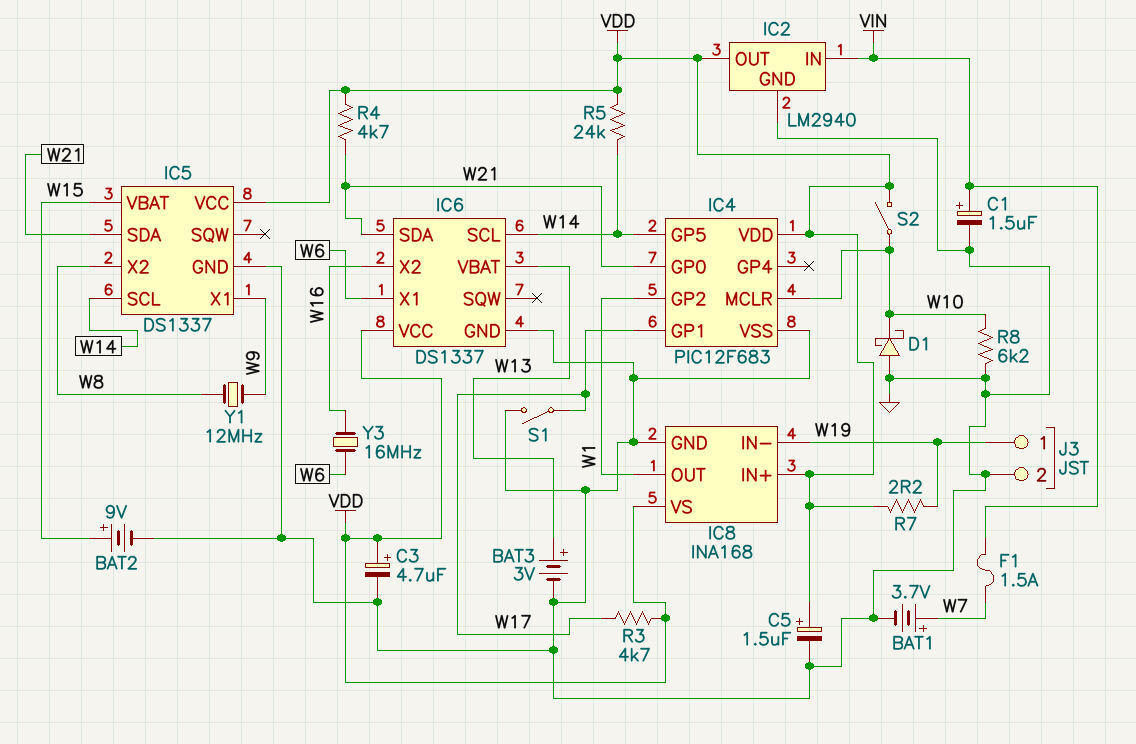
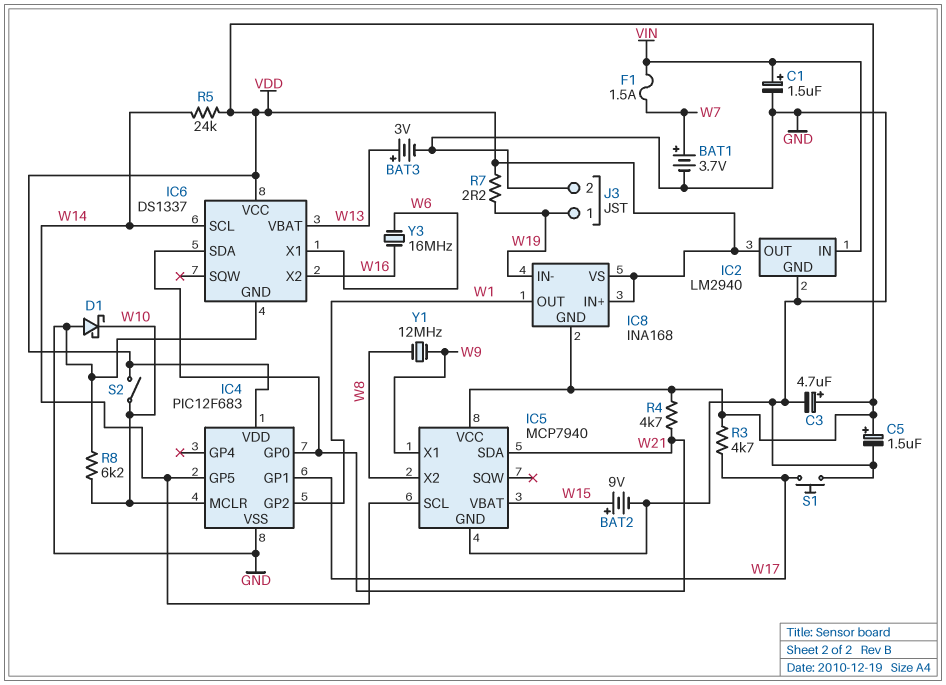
IC5: DS1337 -> MCP7940
IC8 pin GND: GND -> VDD
S1: switch (GND, W17) -> button (GND, W17)

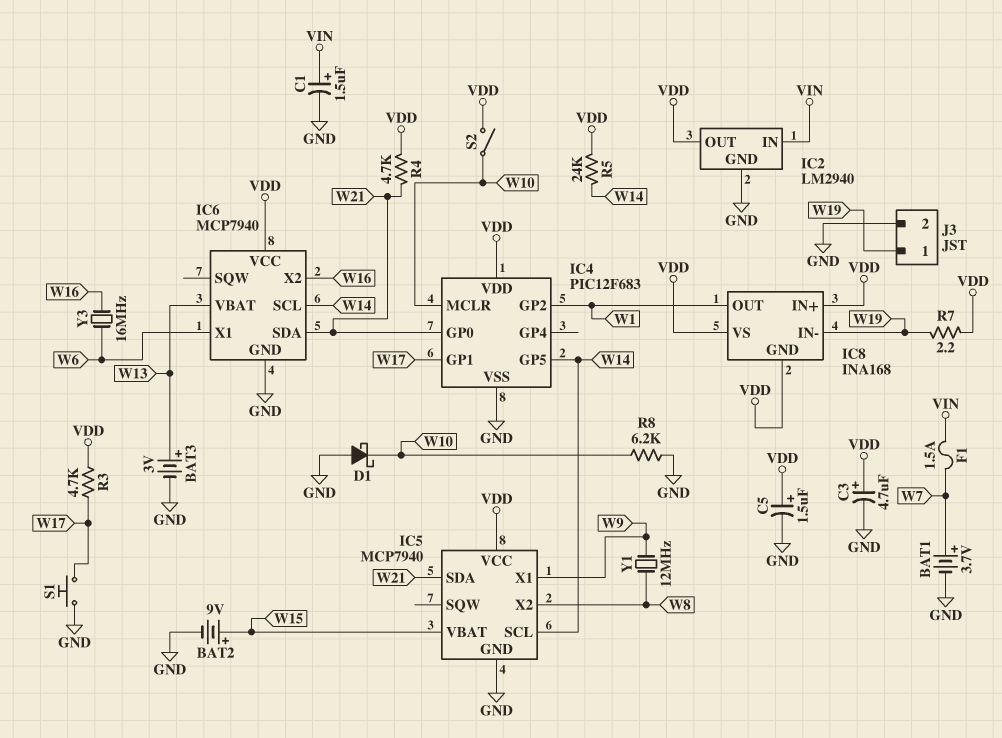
IC6: DS1337 -> MCP7940

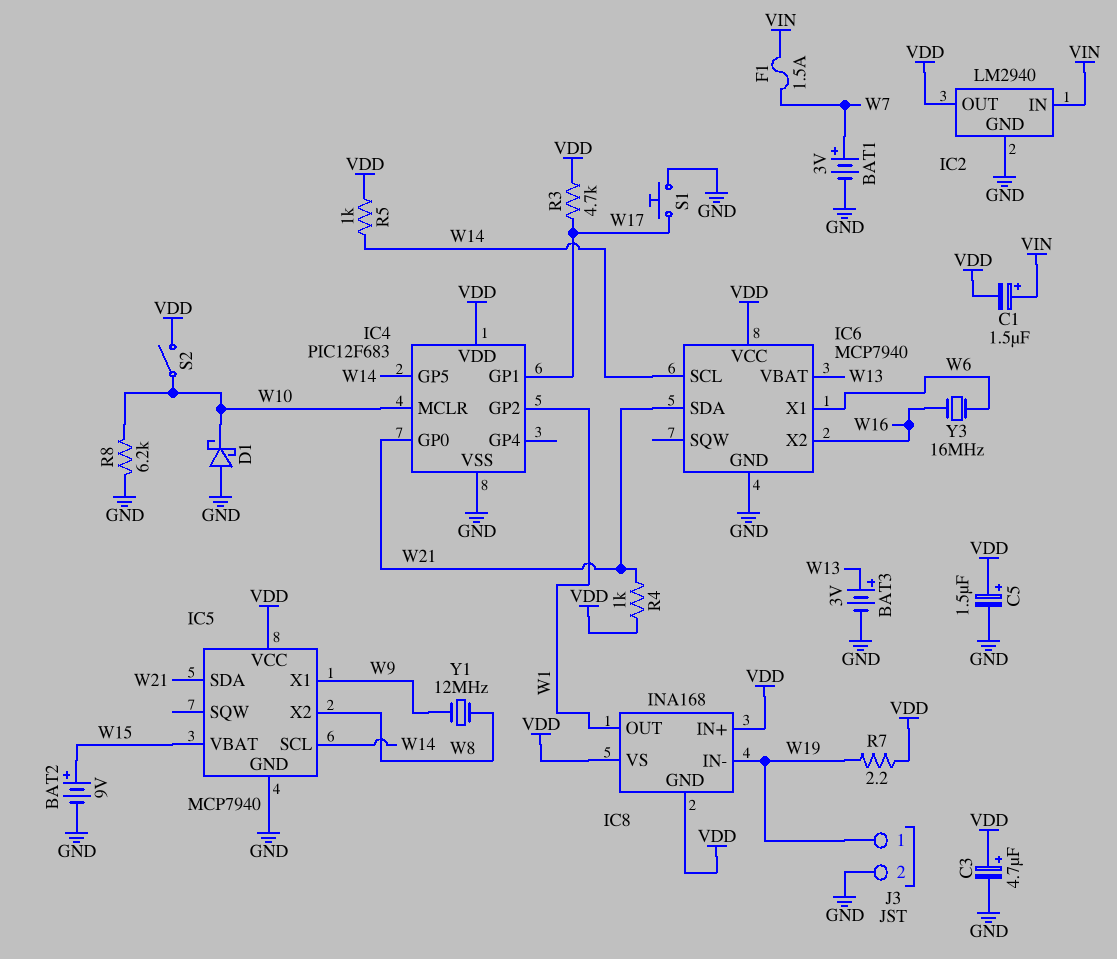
BAT1: 3.7V (plus W7, minus GND) -> 3V (plus W7, minus GND)
C1: 1.5uF (plus VIN, minus GND) -> 1.5uF (plus VIN, minus VDD)
R4: 4.7k (VDD, W21) -> 1k (VDD, W21)
R5: 24k (VDD, W14) -> 1k (VDD, W14)

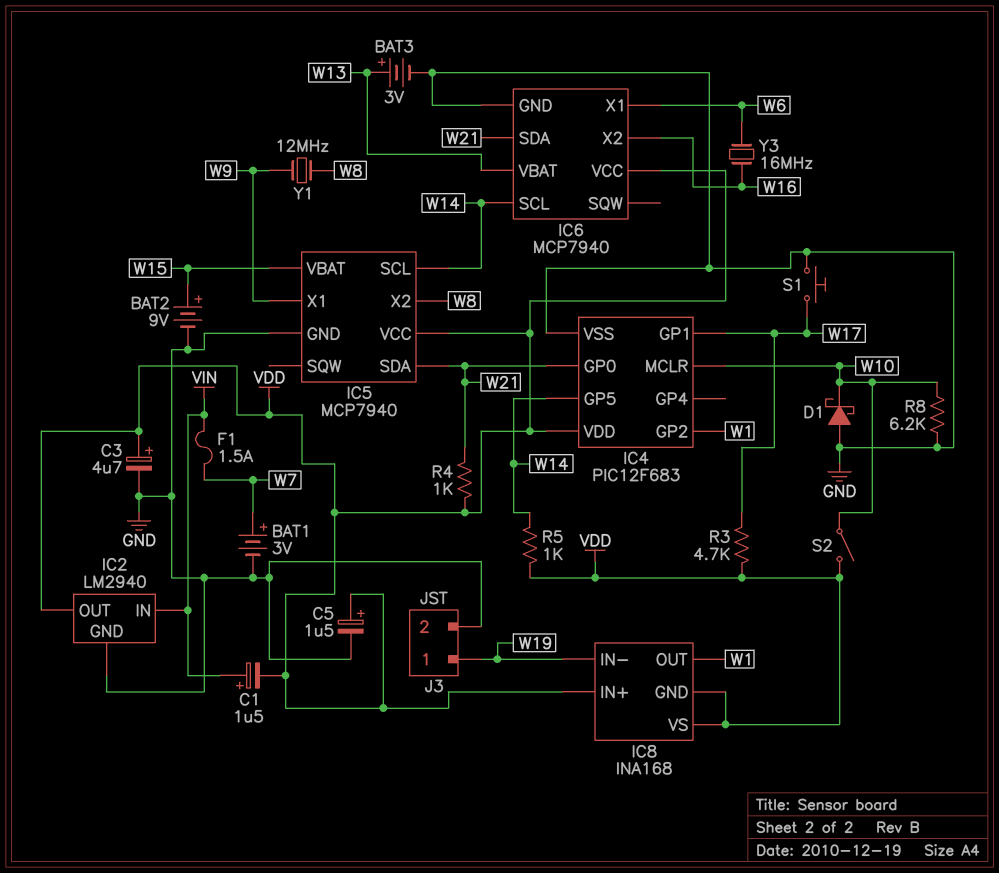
R7: 2.2 (VDD, W19) -> none

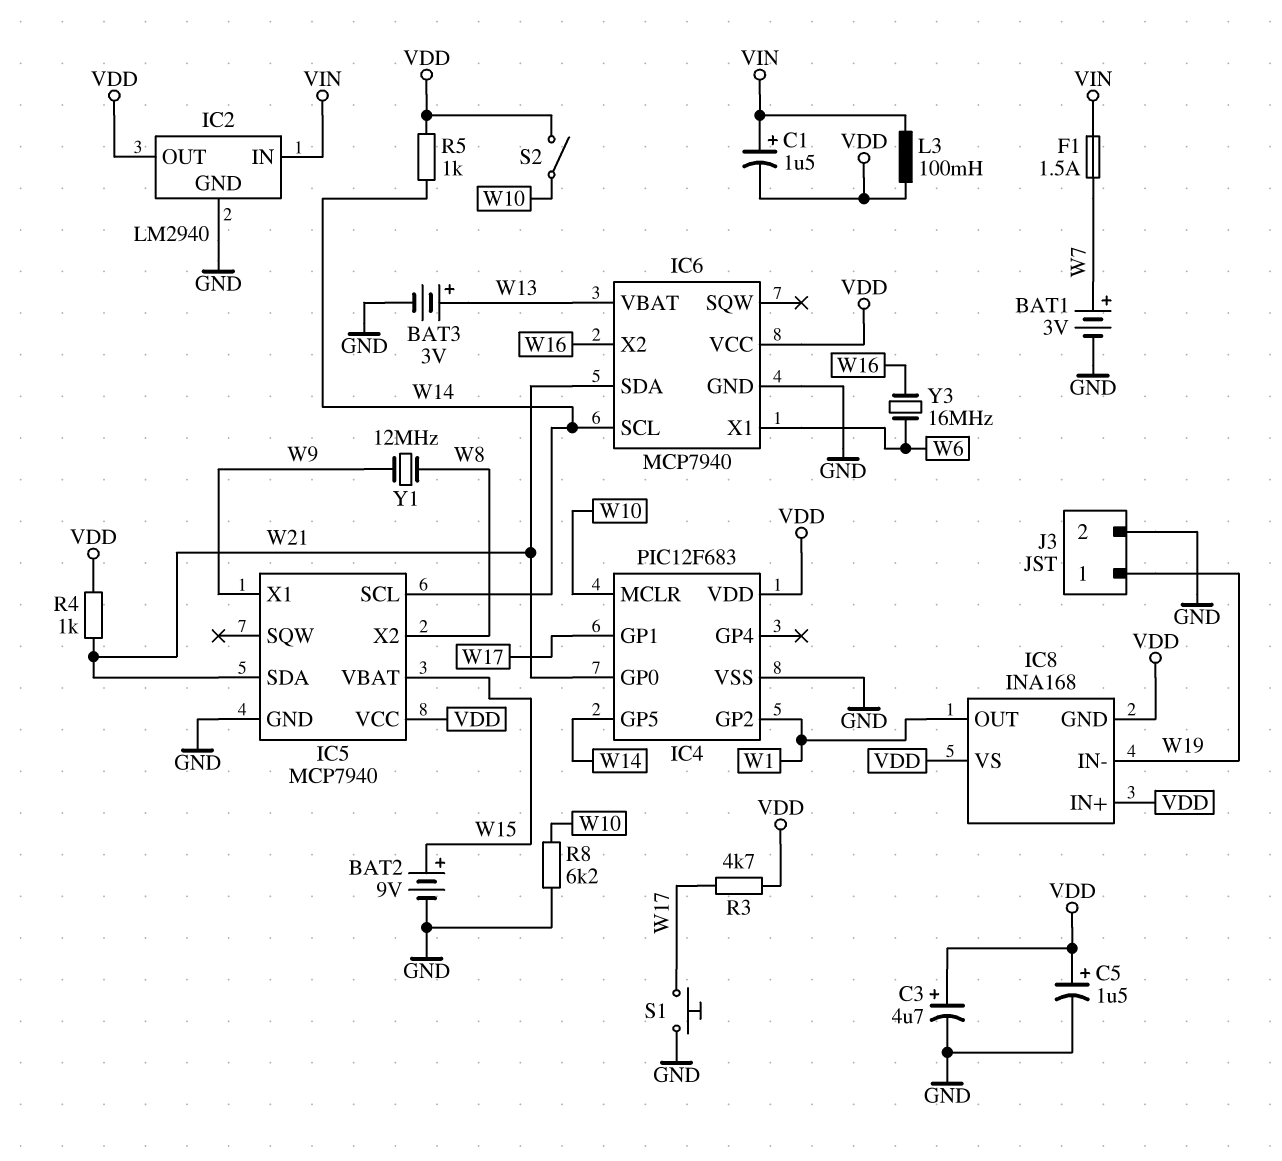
D1: schottky (A GND, K W10) -> none
L3: none -> 100mH (VDD, VIN)

